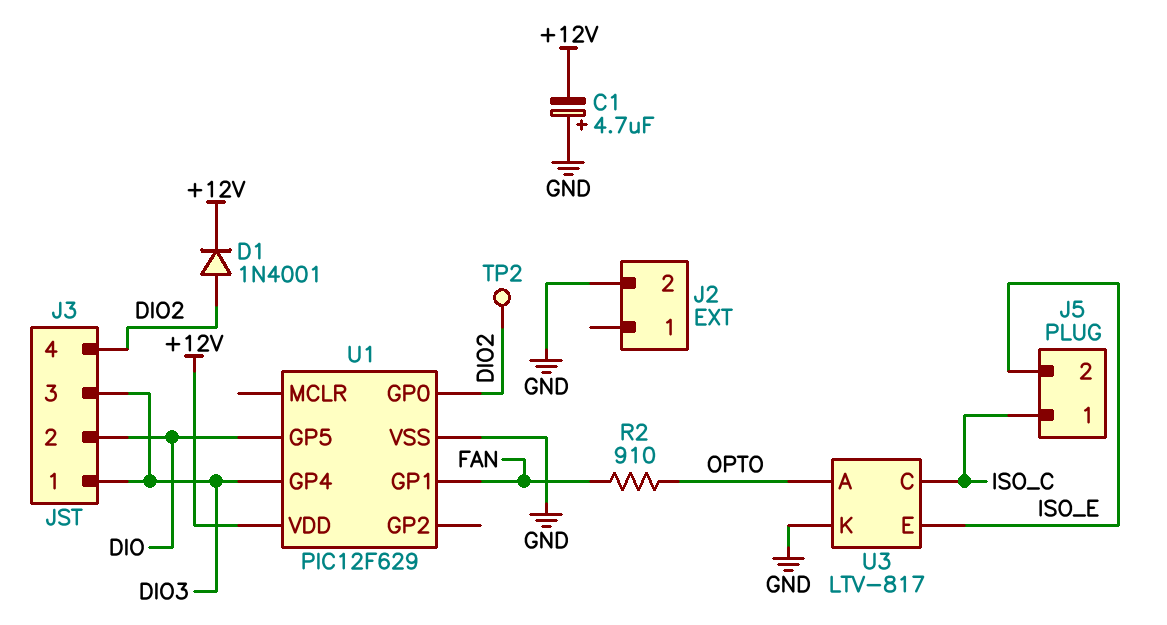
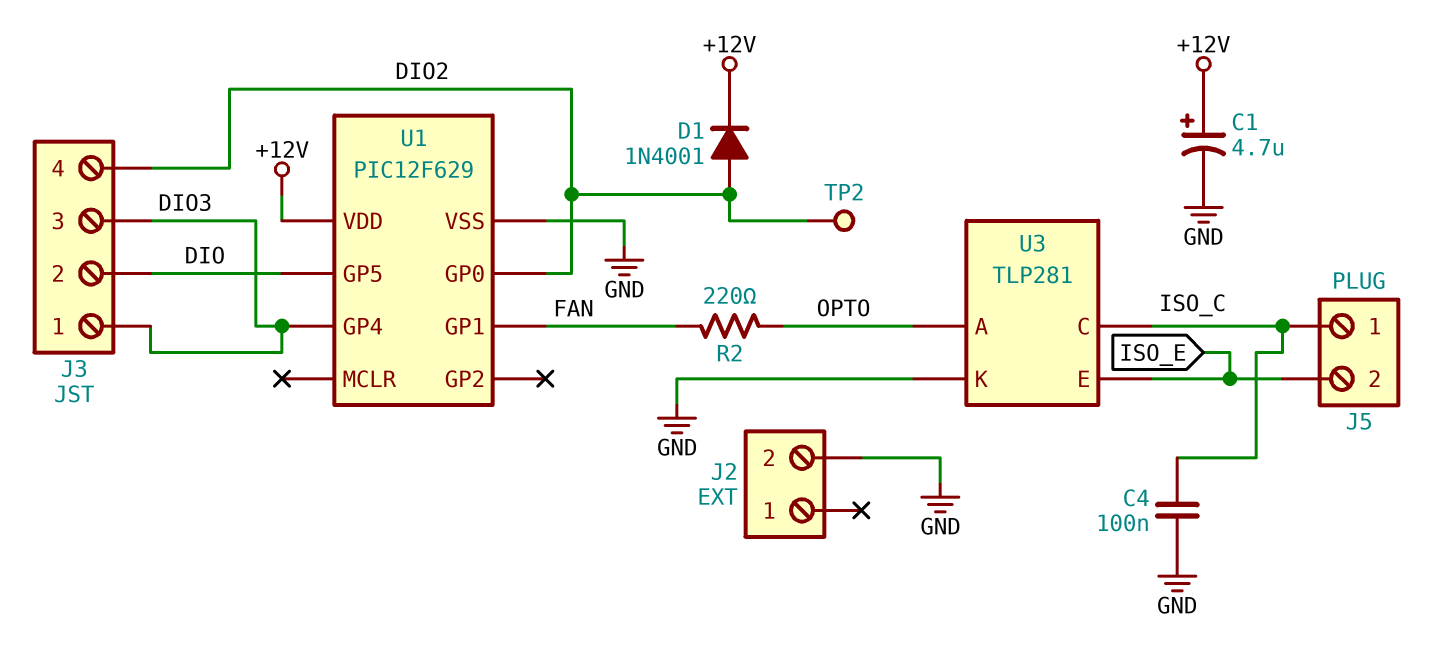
C1: 4.7uF (plus GND, minus +12V) -> 4.7uF (plus +12V, minus GND)
C4: none -> 100nF (GND, ISO_C)
R2: 910 (FAN, OPTO) -> 220 (FAN, OPTO)
U3: LTV-817 -> TLP281

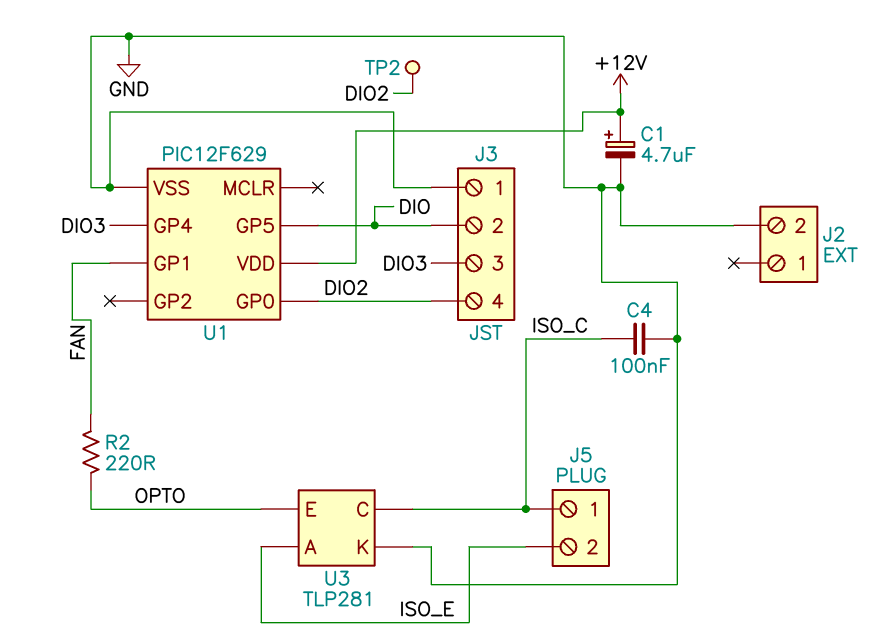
D1: diode 1N4001 (A DIO2, K +12V) -> none
J3 pin 1: DIO3 -> GND
U3 pin A: OPTO -> ISO_E
U3 pin E: ISO_E -> OPTO

